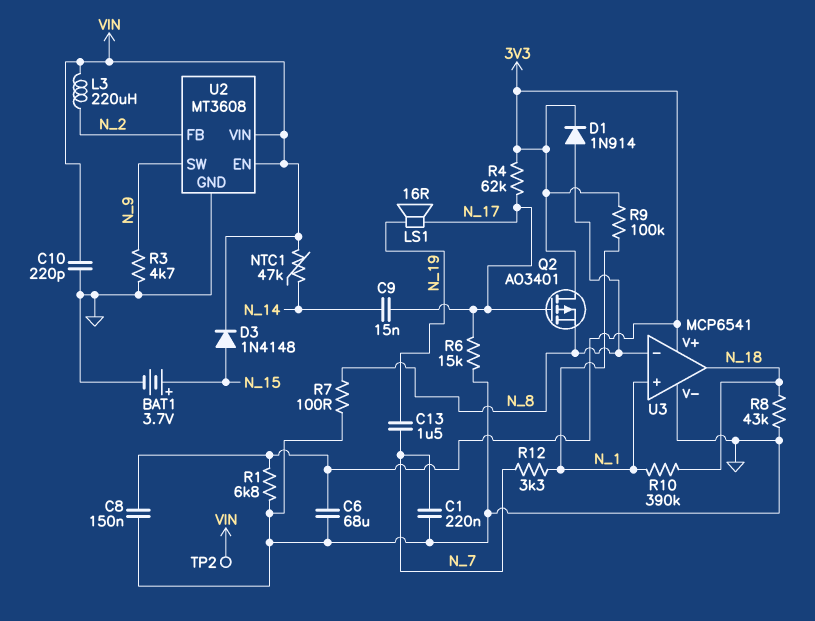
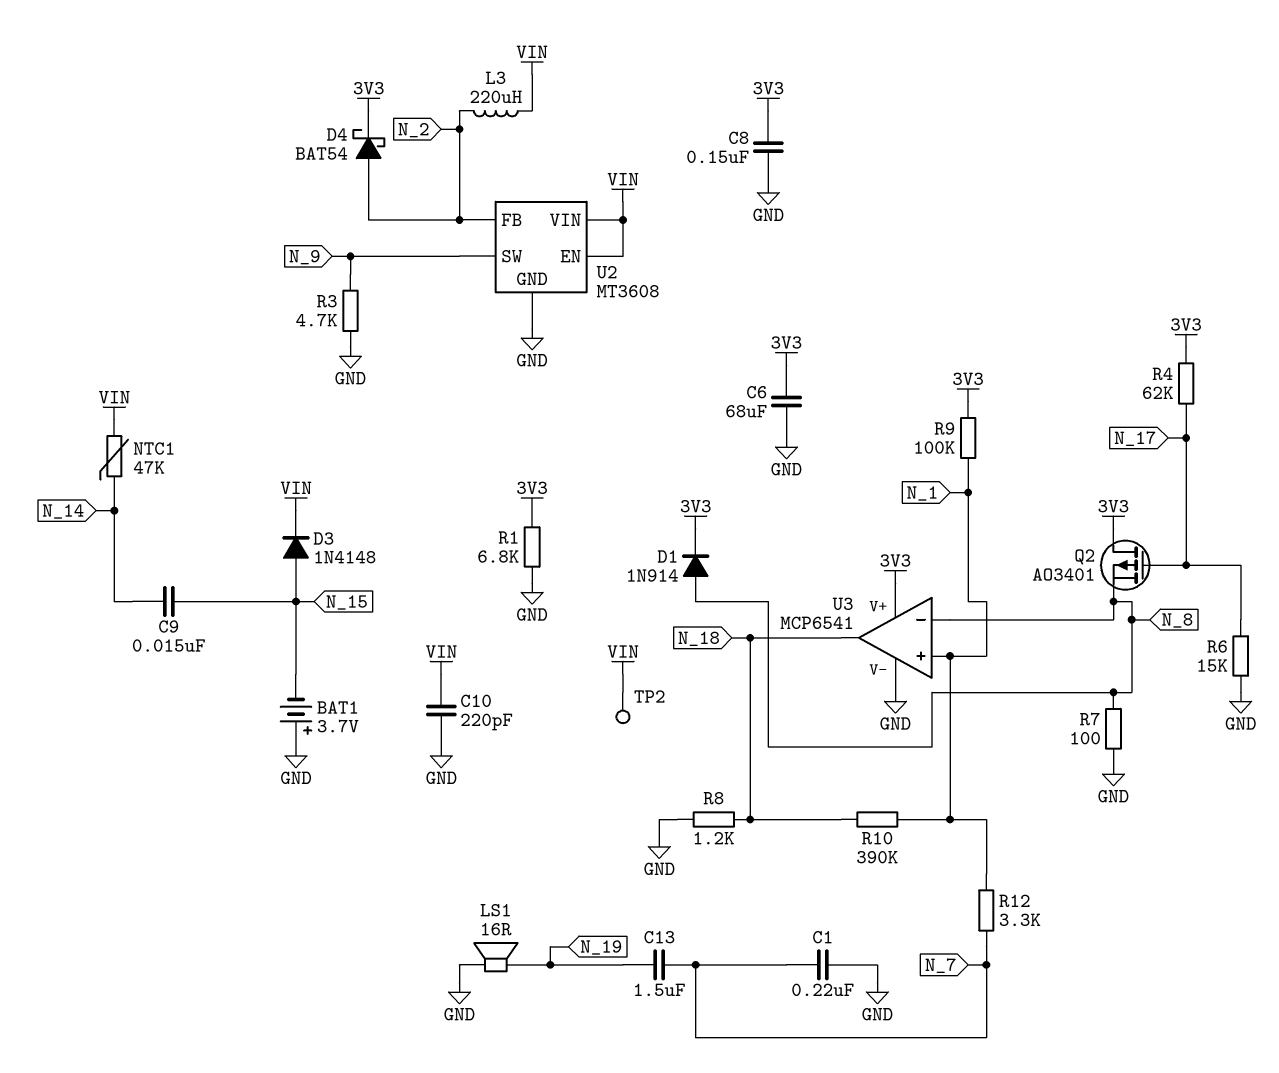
BAT1: 3.7V (plus N_15, minus GND) -> 3.7V (plus GND, minus N_15)
C9: 15nF (N_14, N_17) -> 15nF (N_14, N_15)
D4: none -> schottky BAT54 (A N_2, K 3V3)
LS1: speaker 16R (N_17, N_19) -> speaker 16R (GND, N_19)
R8: 43k (GND, N_18) -> 1.2k (GND, N_18)

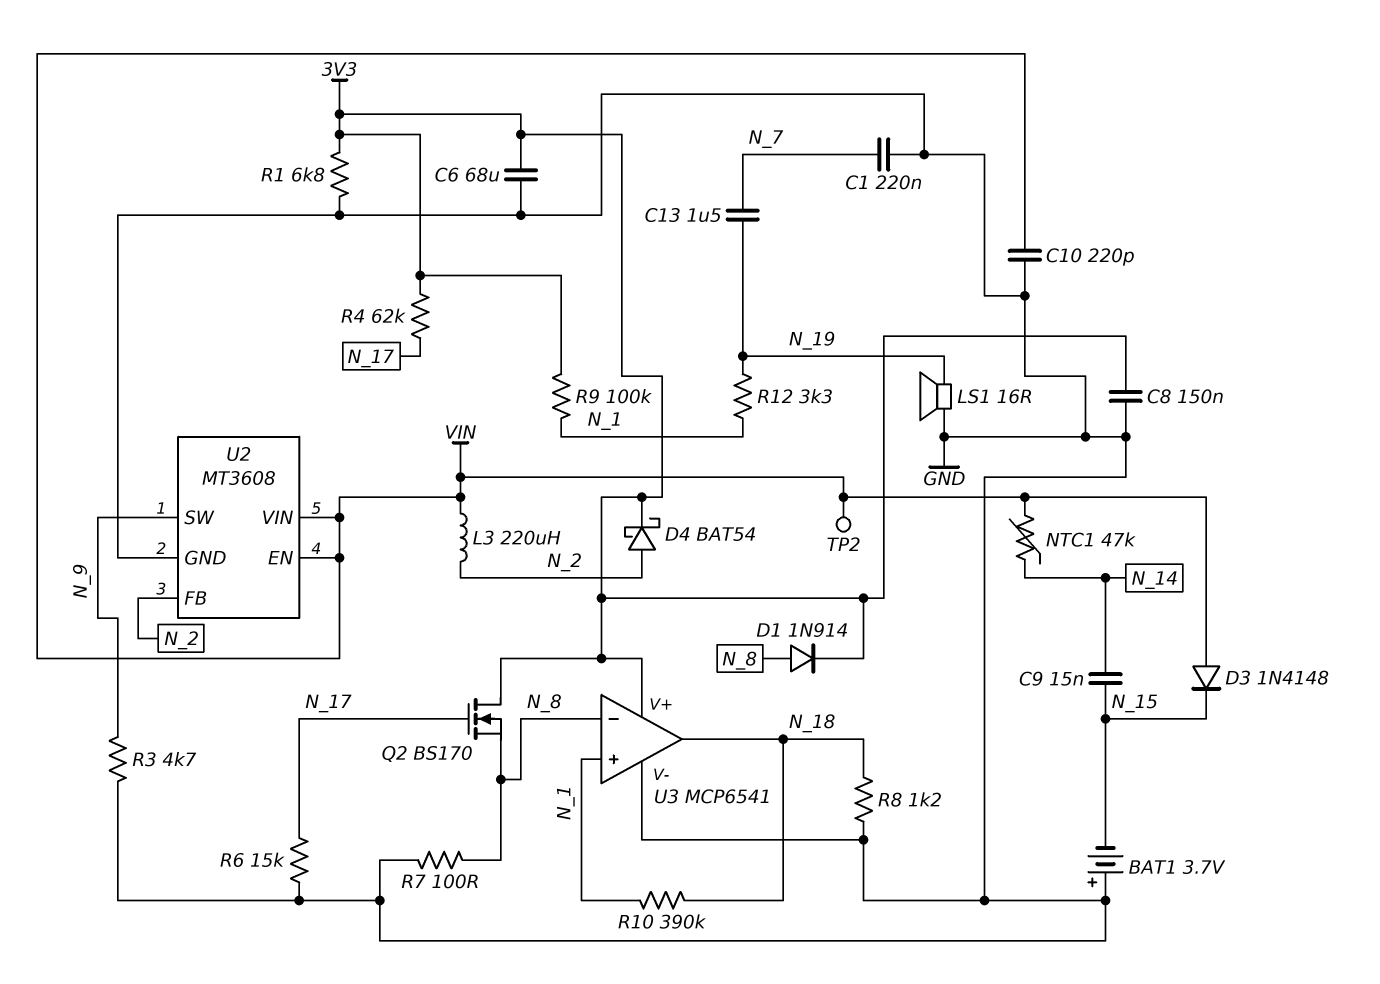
D3: diode 1N4148 (A N_15, K VIN) -> diode 1N4148 (A VIN, K N_15)
Q2: PMOS AO3401 (G N_17, D 3V3, S N_8) -> NMOS BS170 (G N_17, D 3V3, S N_8)
R12: 3.3k (N_1, N_7) -> 3.3k (N_1, N_19)

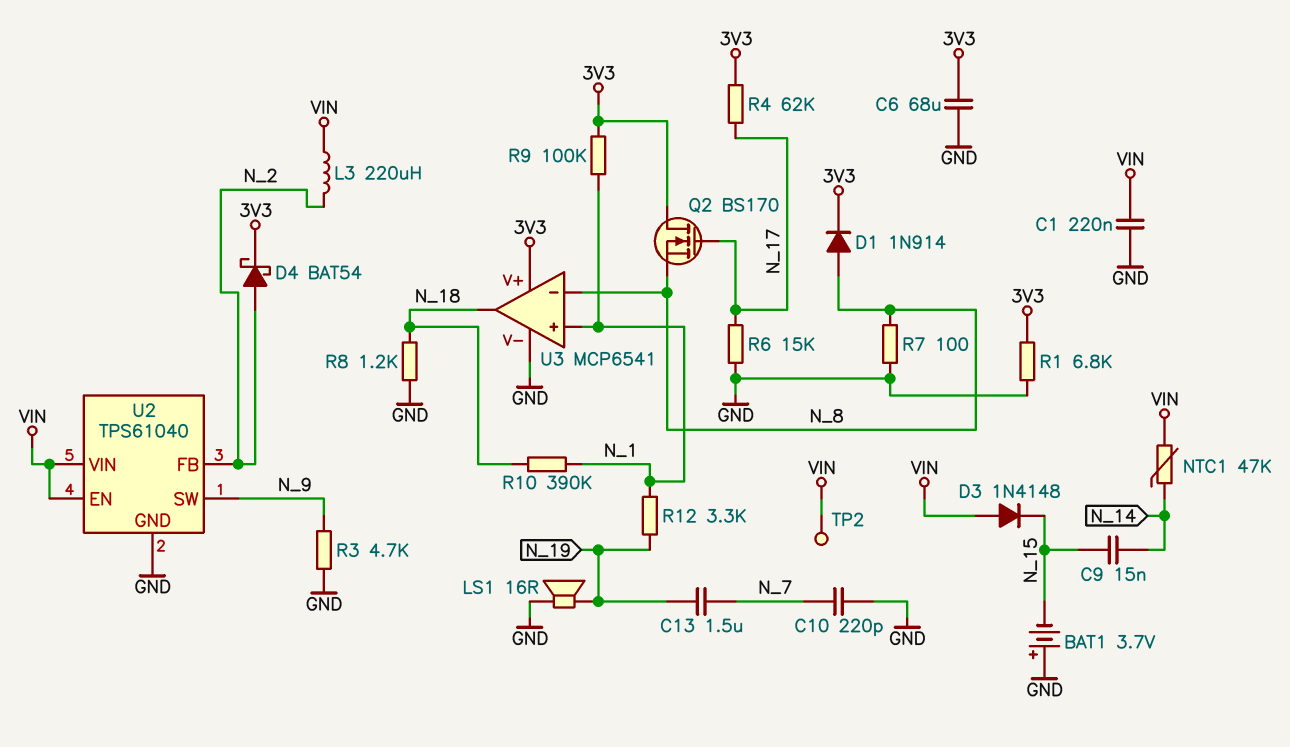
C1: 220nF (GND, N_7) -> 220nF (GND, VIN)
C8: 150nF (3V3, GND) -> none
C10: 220pF (GND, VIN) -> 220pF (GND, N_7)
U2: MT3608 -> TPS61040

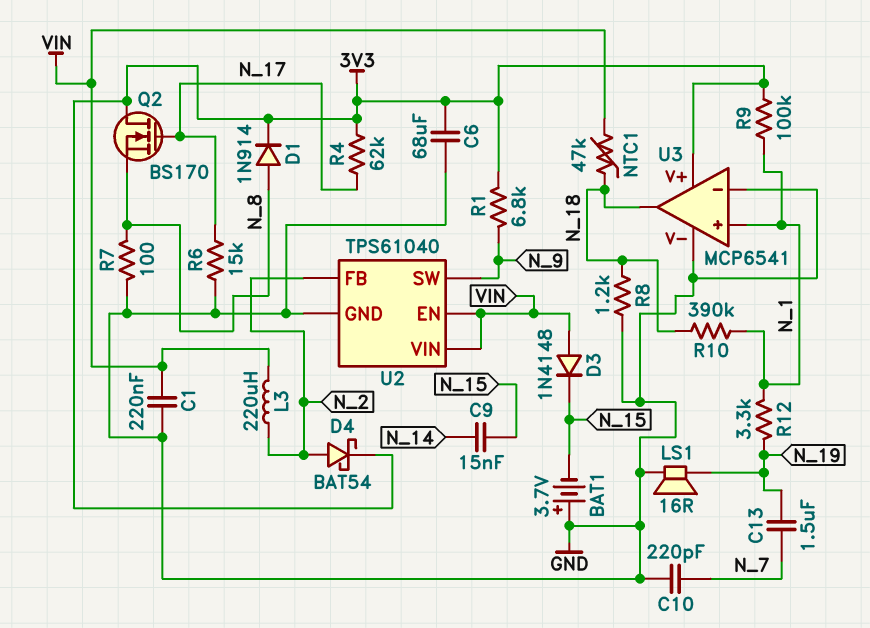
NTC1: 47k (N_14, VIN) -> 47k (N_18, VIN)
R1: 6.8k (3V3, GND) -> 6.8k (3V3, N_9)
R3: 4.7k (GND, N_9) -> none
TP2: test point (VIN) -> none
U3 pin in-: N_8 -> GND

